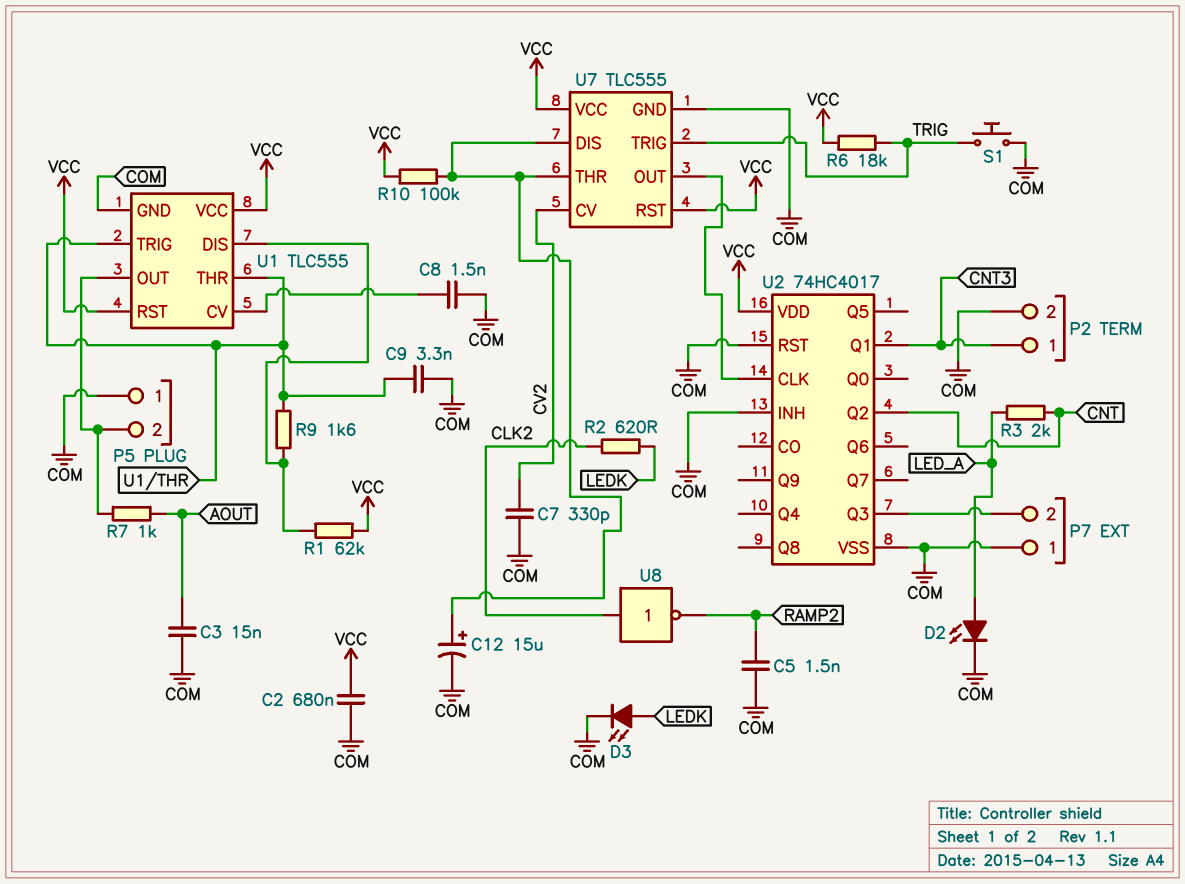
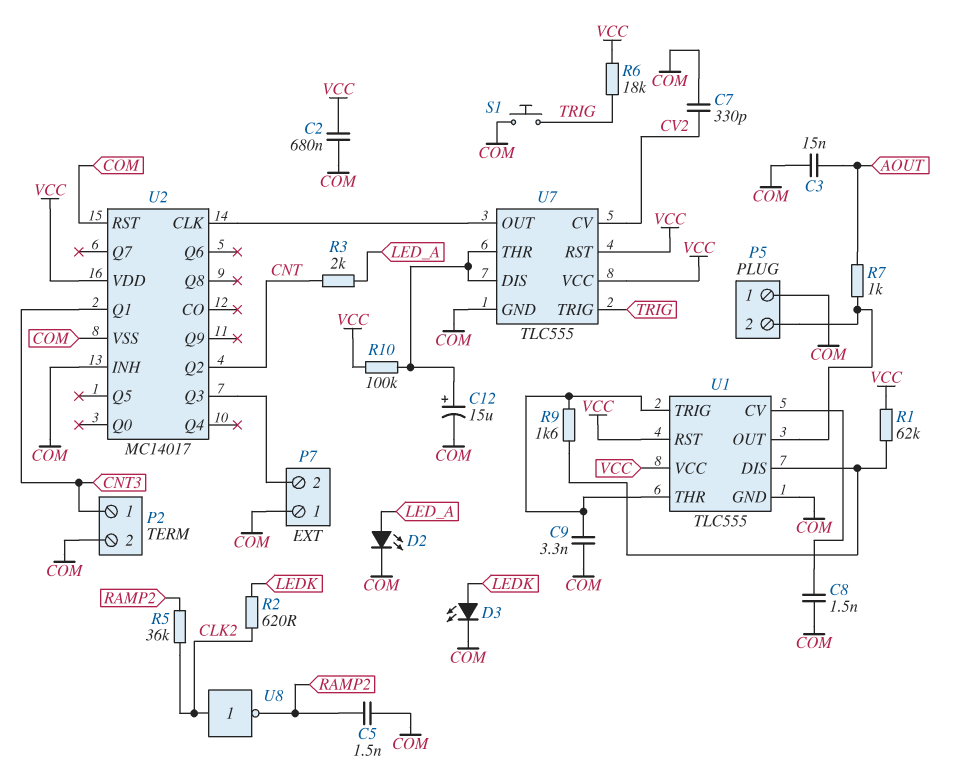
R5: none -> 36k (CLK2, RAMP2)
U2: 74HC4017 -> MC14017

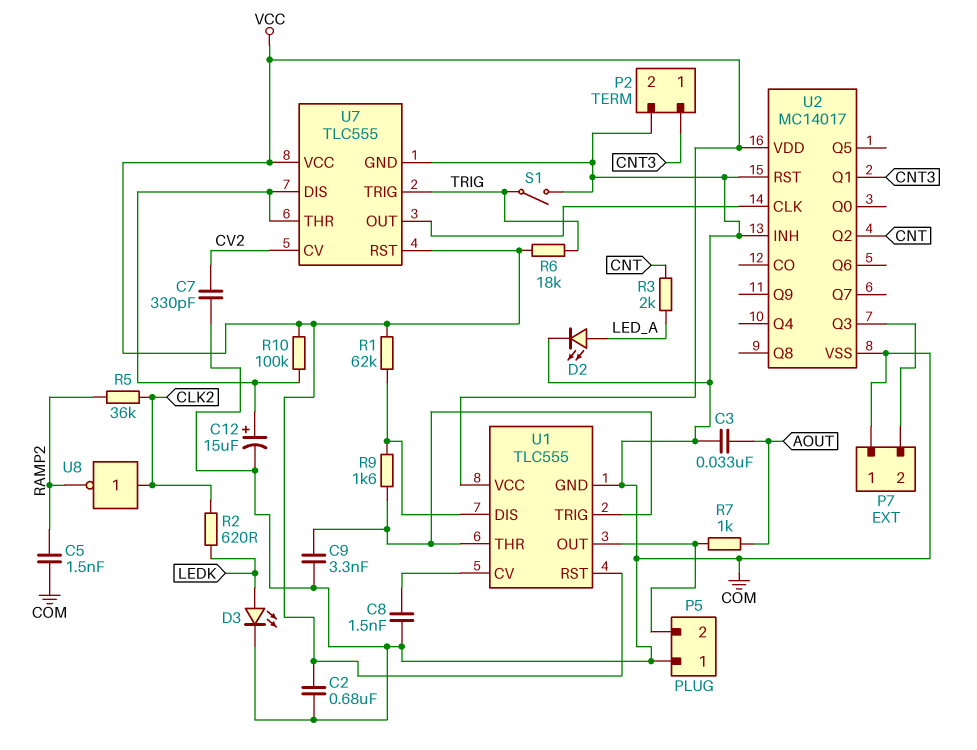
C3: 15nF (AOUT, COM) -> 33nF (AOUT, COM)
S1: button (COM, TRIG) -> switch (COM, TRIG)

